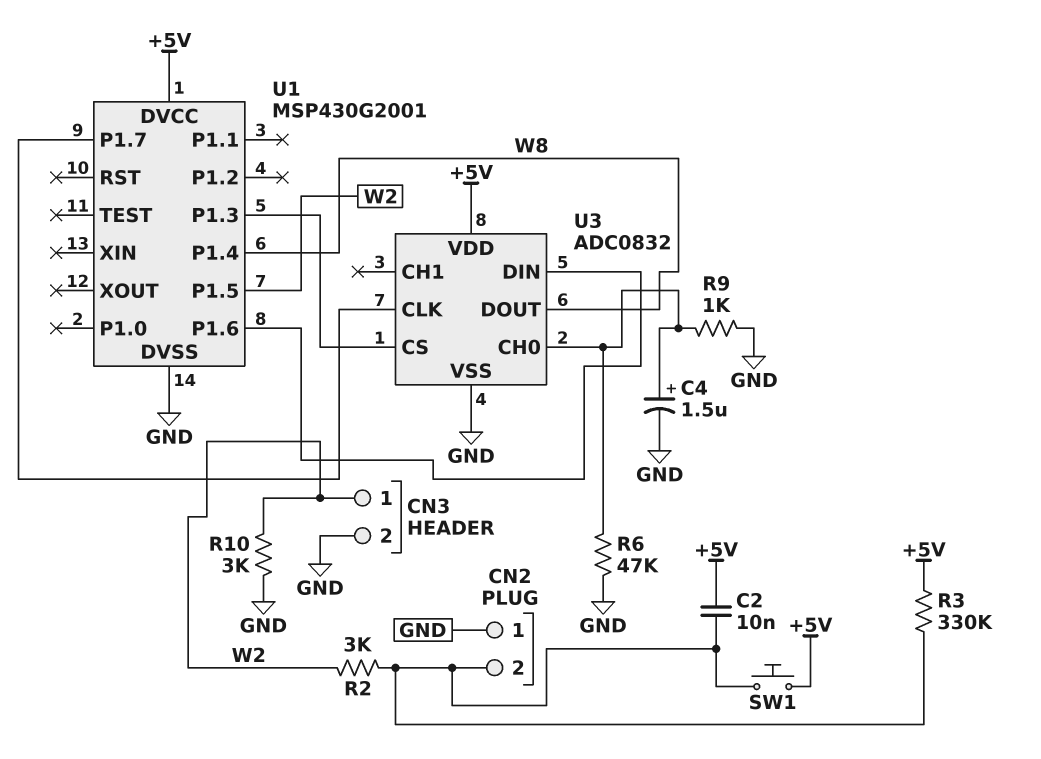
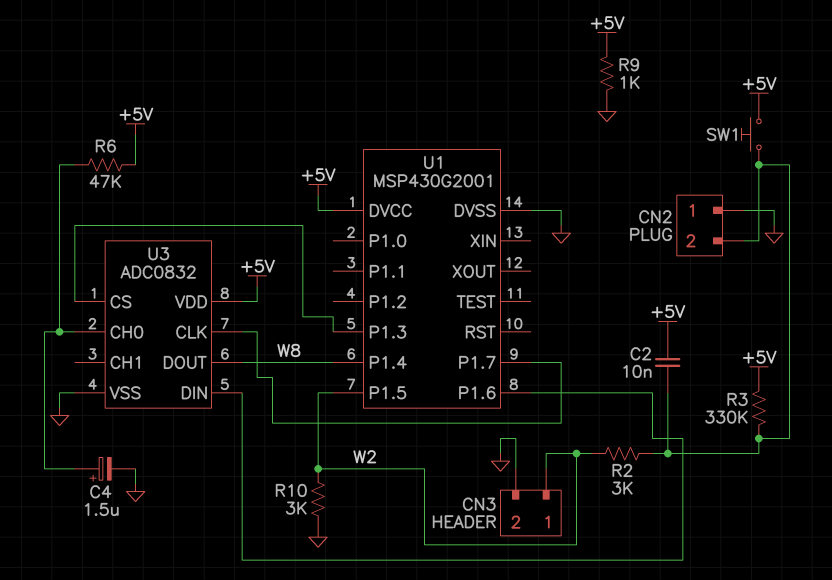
R6: 47k (GND, U3/CH0) -> 47k (+5V, U3/CH0)
R9: 1k (GND, U3/CH0) -> 1k (+5V, GND)

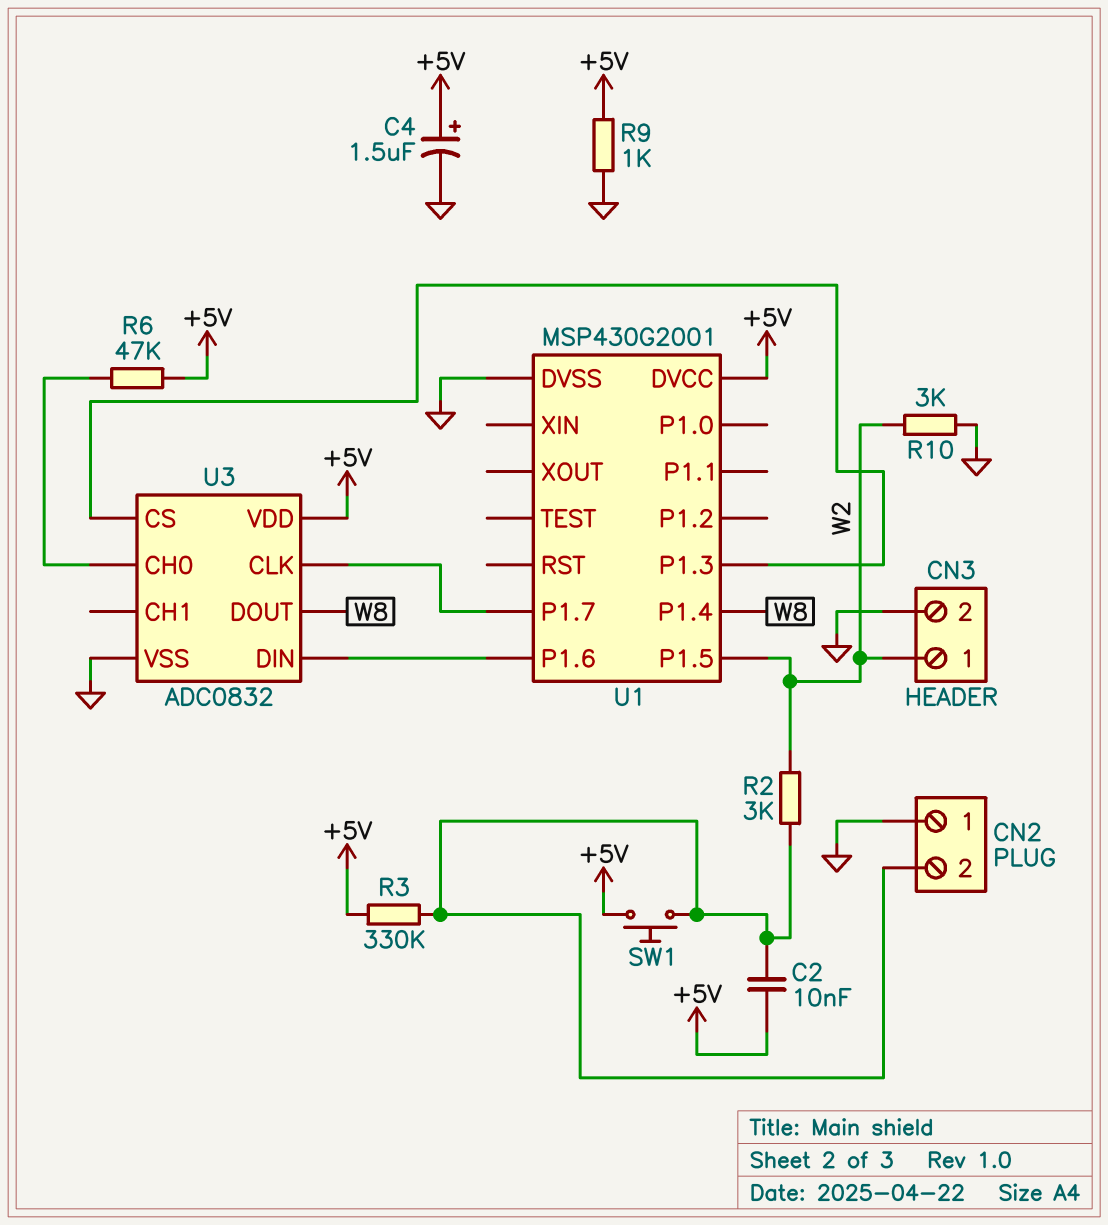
C4: 1.5uF (plus U3/CH0, minus GND) -> 1.5uF (plus +5V, minus GND)

